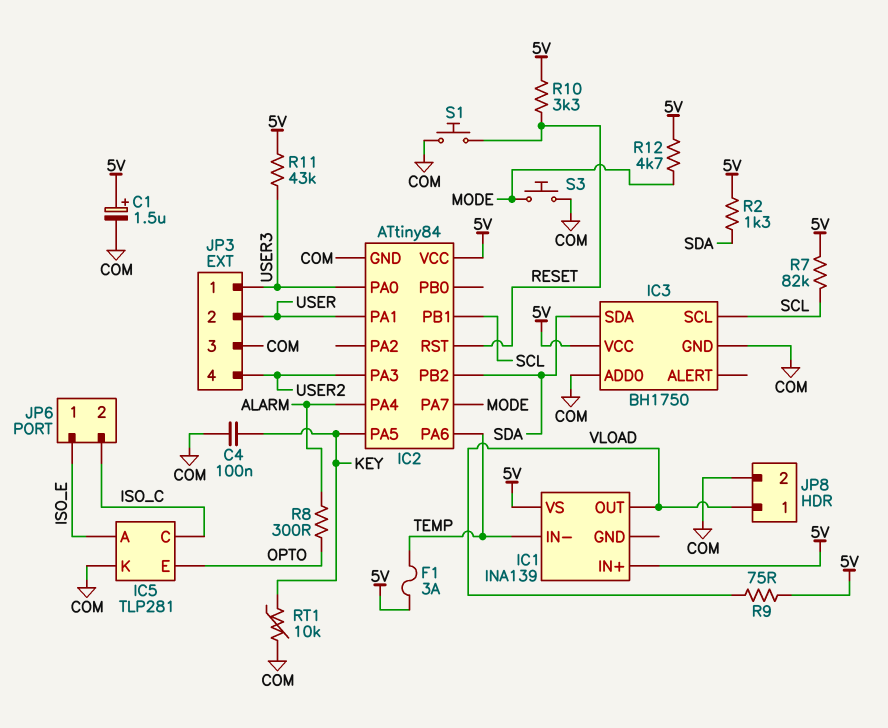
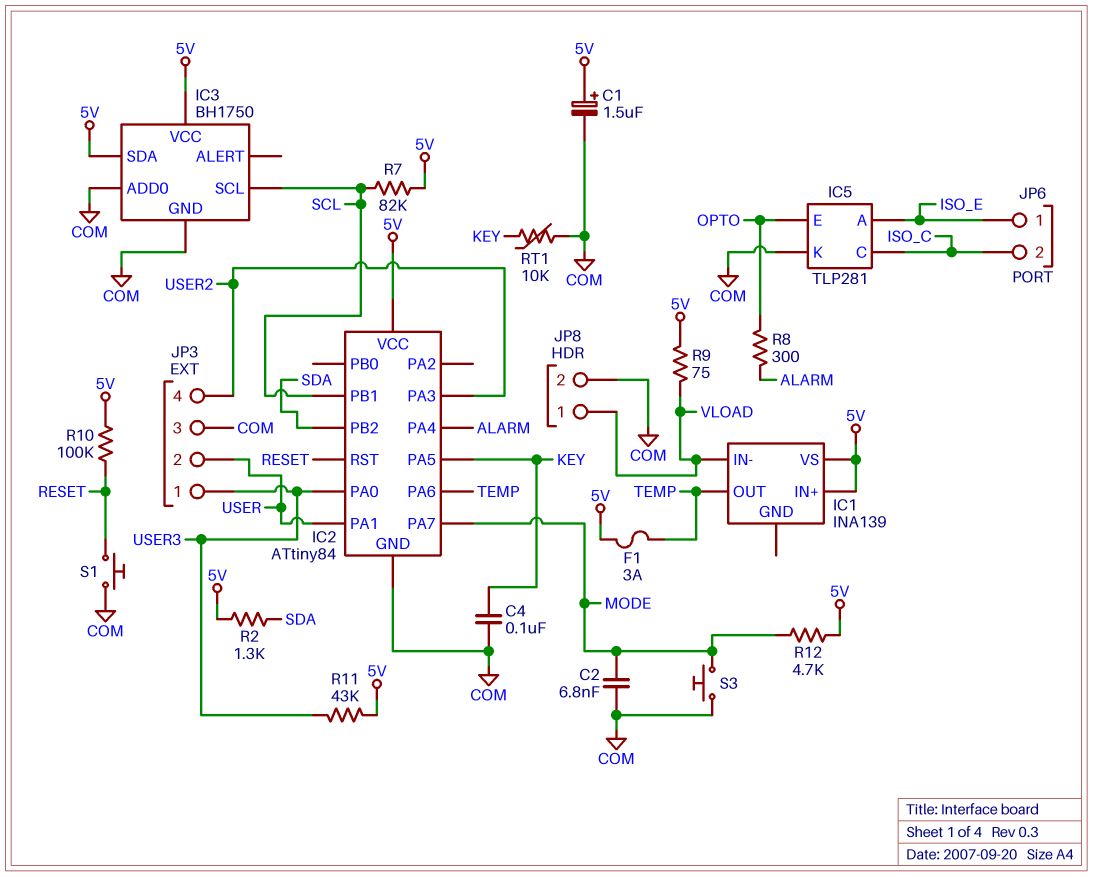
C2: none -> 6.8nF (COM, MODE)
IC1 pin IN-: TEMP -> VLOAD
IC1 pin OUT: VLOAD -> TEMP
IC3 pin SDA: SDA -> 5V
R10: 3.3k (5V, RESET) -> 100k (5V, RESET)

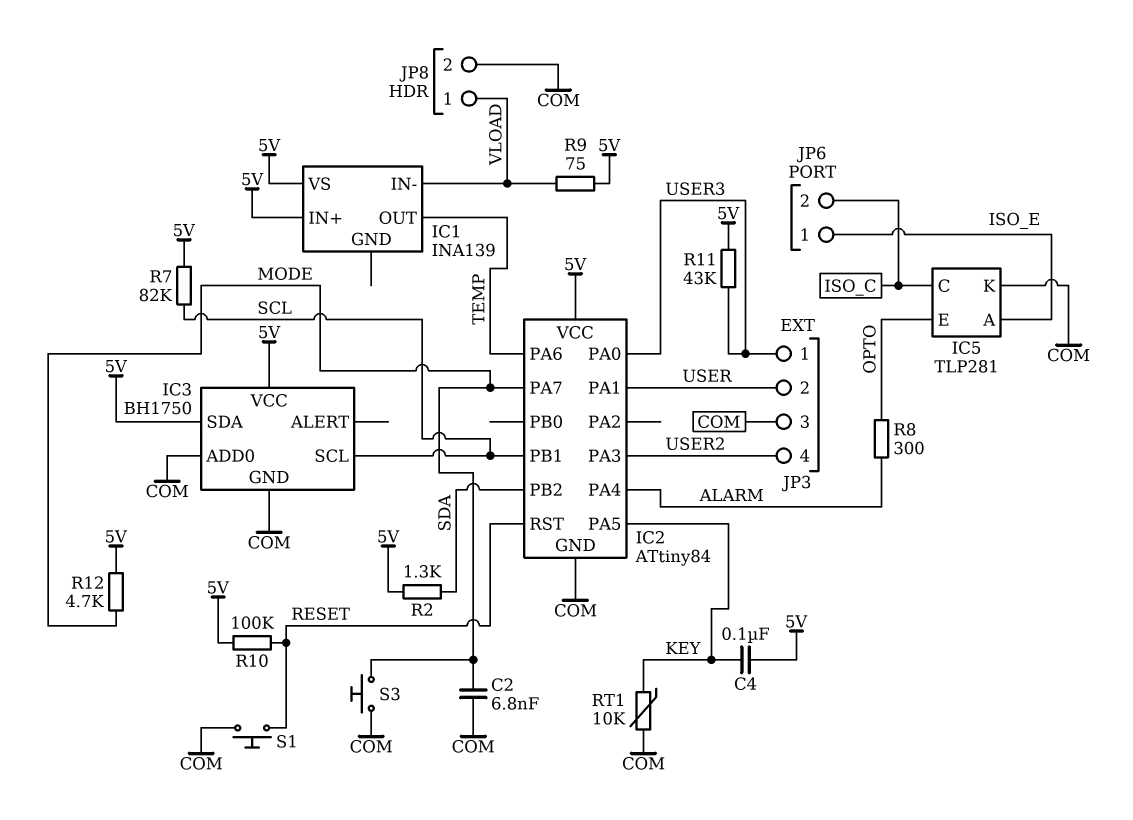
C1: 1.5uF (plus 5V, minus COM) -> none
C4: 100nF (COM, KEY) -> 100nF (5V, KEY)
F1: 3A (5V, TEMP) -> none

